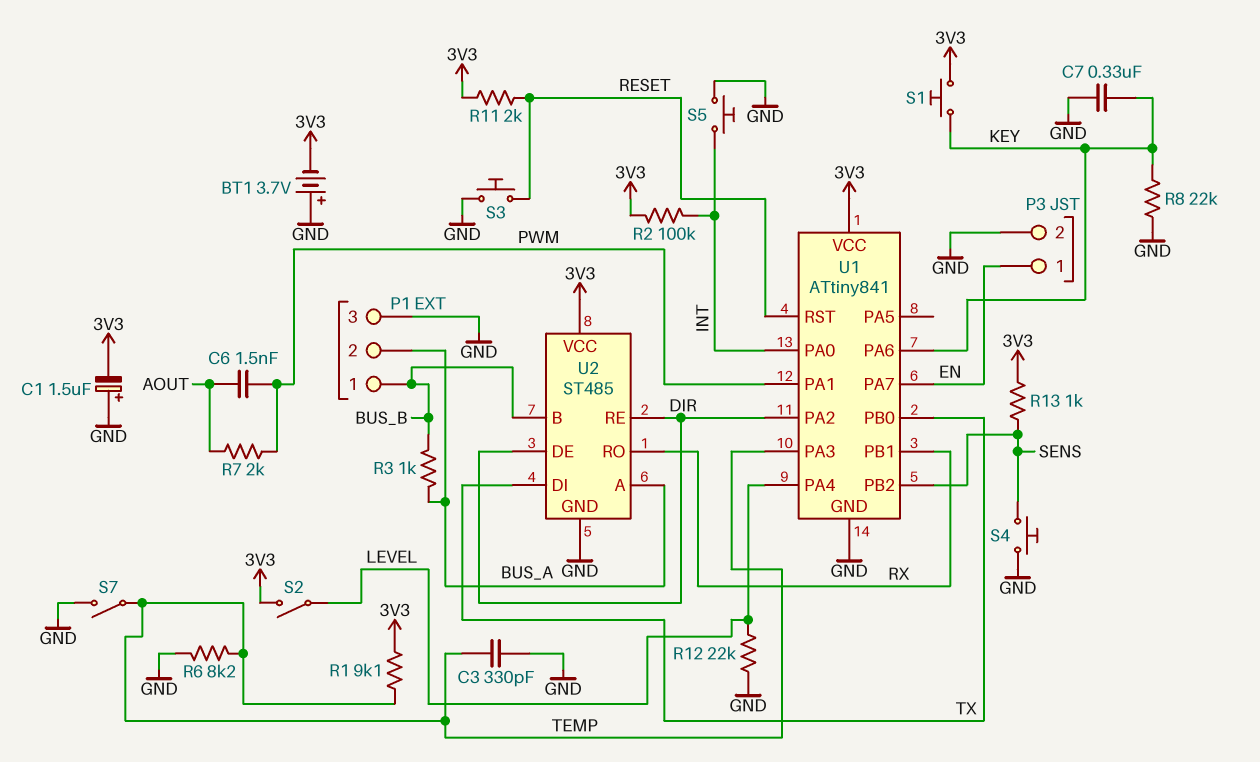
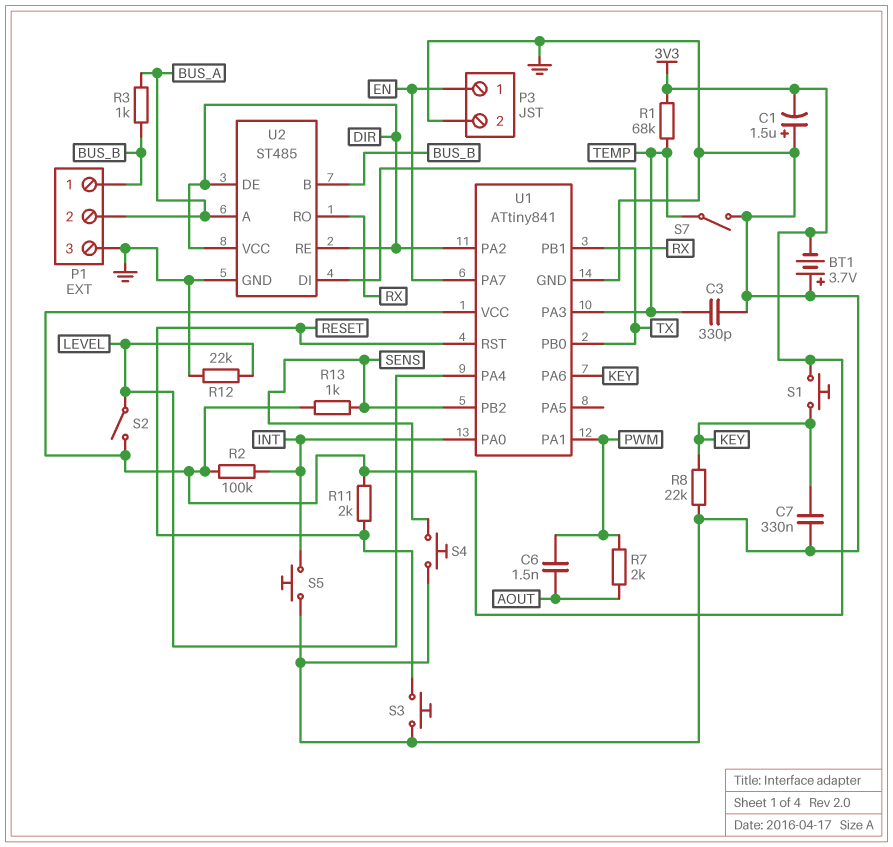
R1: 9.1k (3V3, TEMP) -> 68k (3V3, TEMP)
R6: 8.2k (GND, TEMP) -> none
U2 pin VCC: 3V3 -> DIR

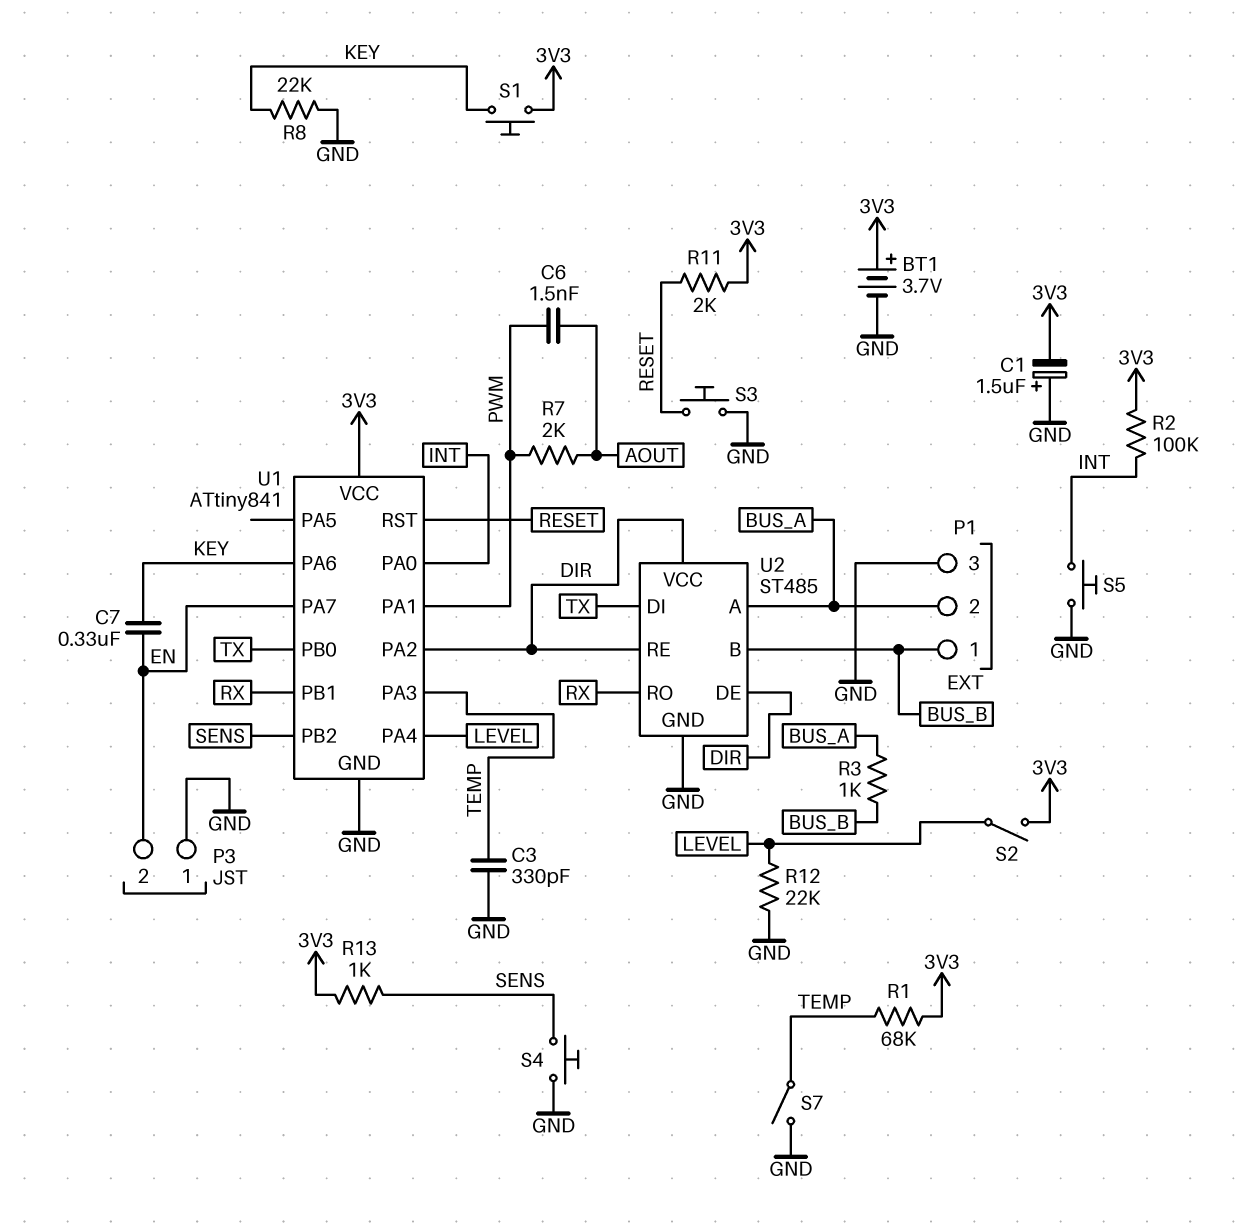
BT1: 3.7V (plus GND, minus 3V3) -> 3.7V (plus 3V3, minus GND)
C7: 330nF (GND, KEY) -> 330nF (EN, KEY)
P3 pin 1: EN -> GND
P3 pin 2: GND -> EN

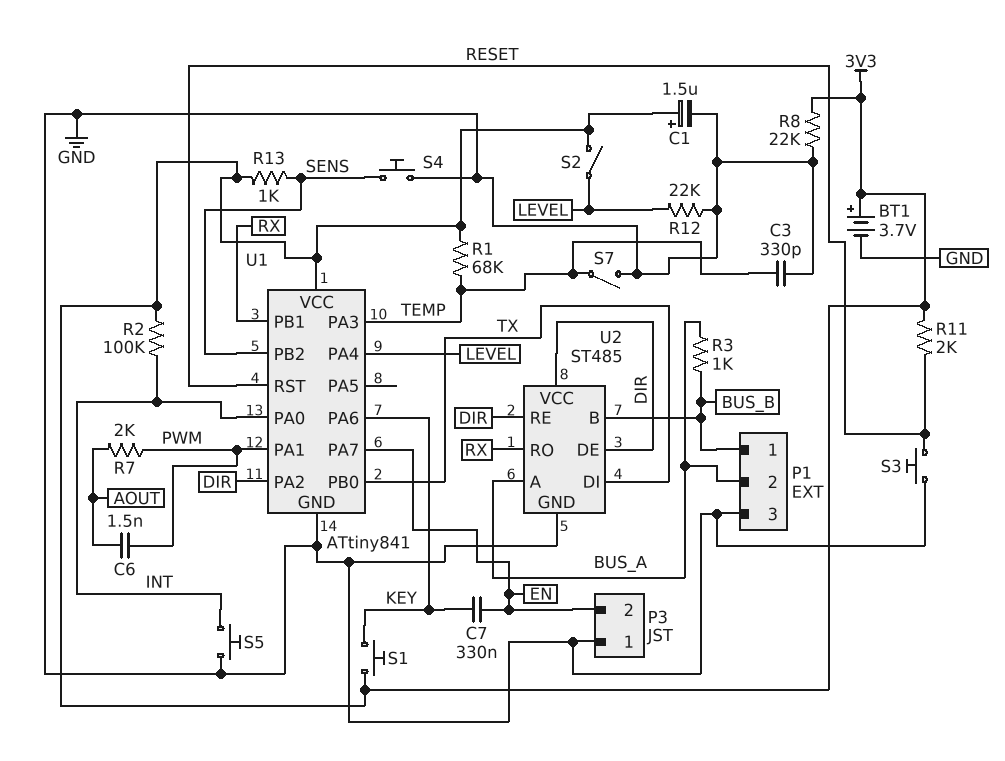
C1: 1.5uF (plus GND, minus 3V3) -> 1.5uF (plus 3V3, minus GND)
R8: 22k (GND, KEY) -> 22k (3V3, GND)

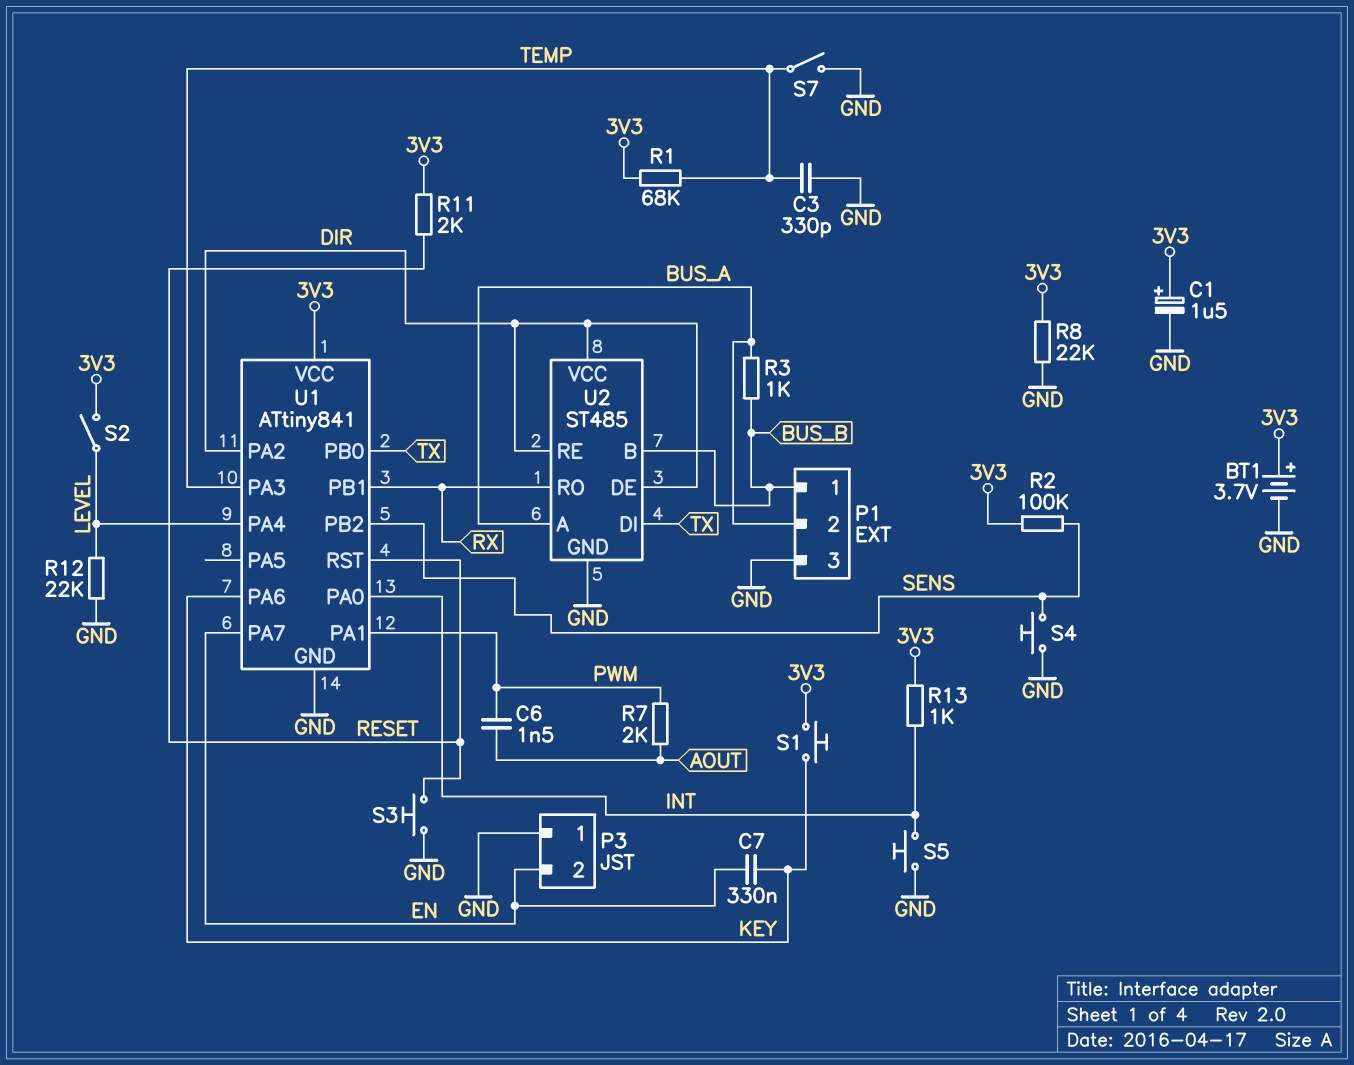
R2: 100k (3V3, INT) -> 100k (3V3, SENS)
R13: 1k (3V3, SENS) -> 1k (3V3, INT)

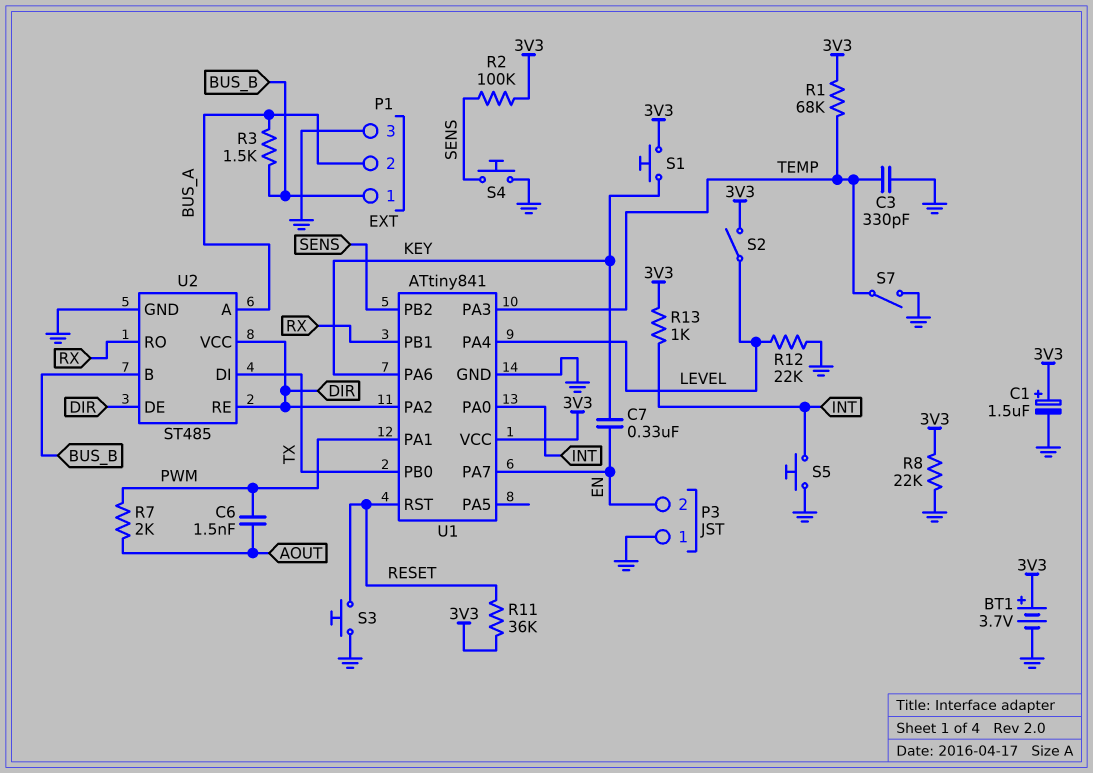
R3: 1k (BUS_A, BUS_B) -> 1.5k (BUS_A, BUS_B)
R11: 2k (3V3, RESET) -> 36k (3V3, RESET)

